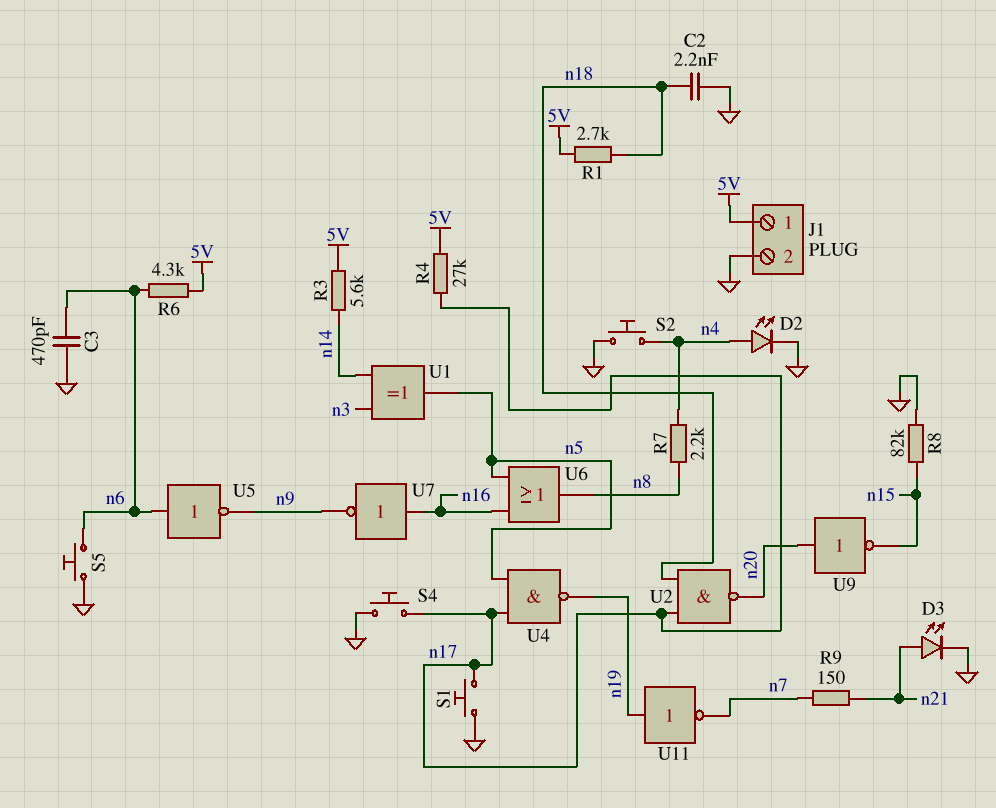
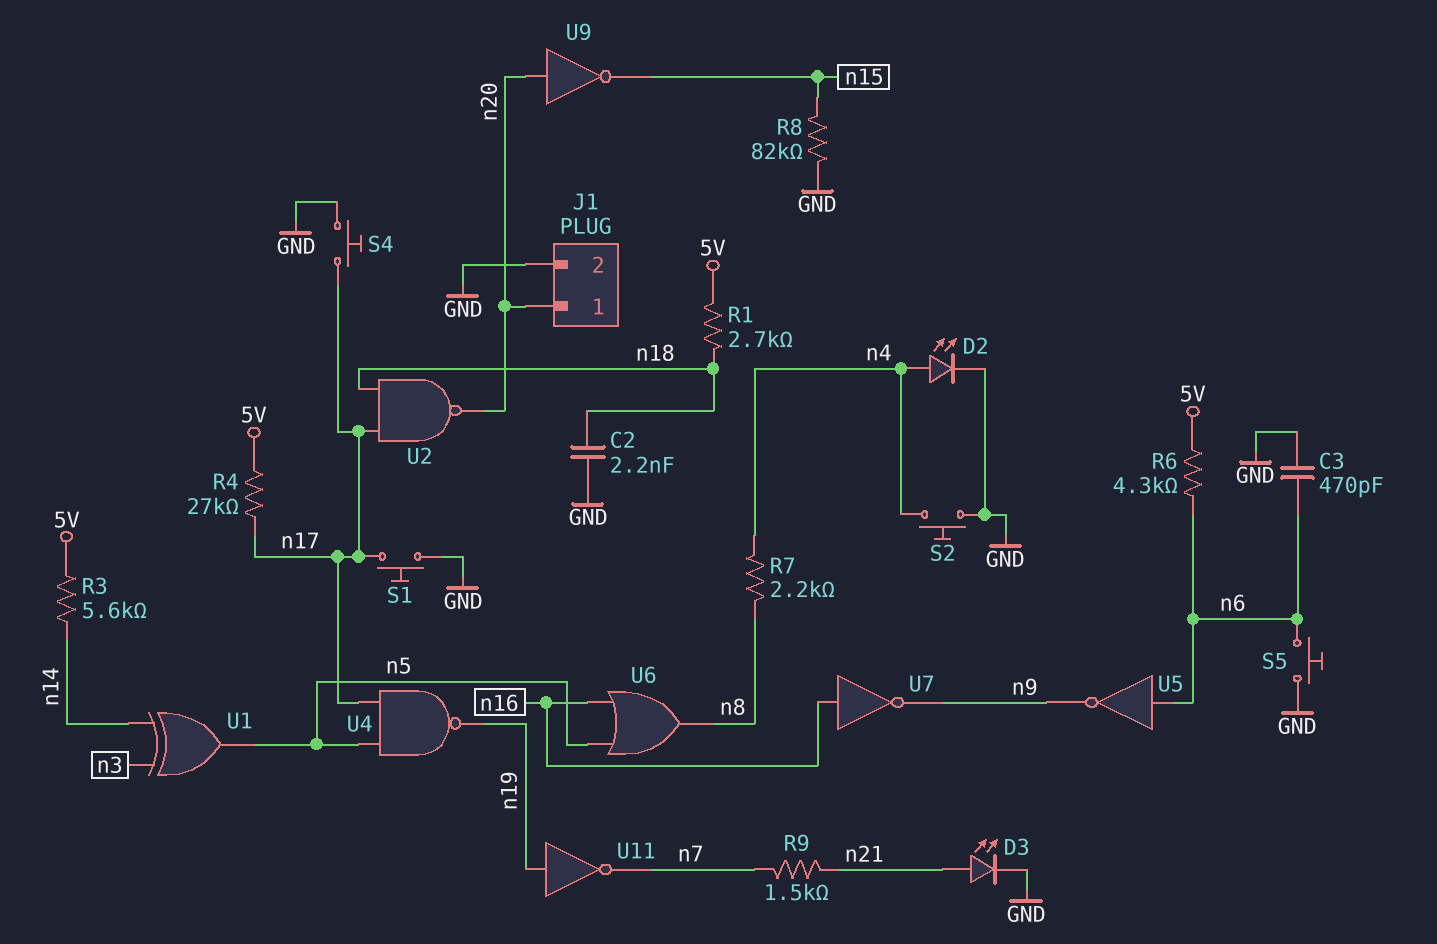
J1 pin 1: 5V -> n20
R9: 150 (n7, n21) -> 1.5k (n7, n21)

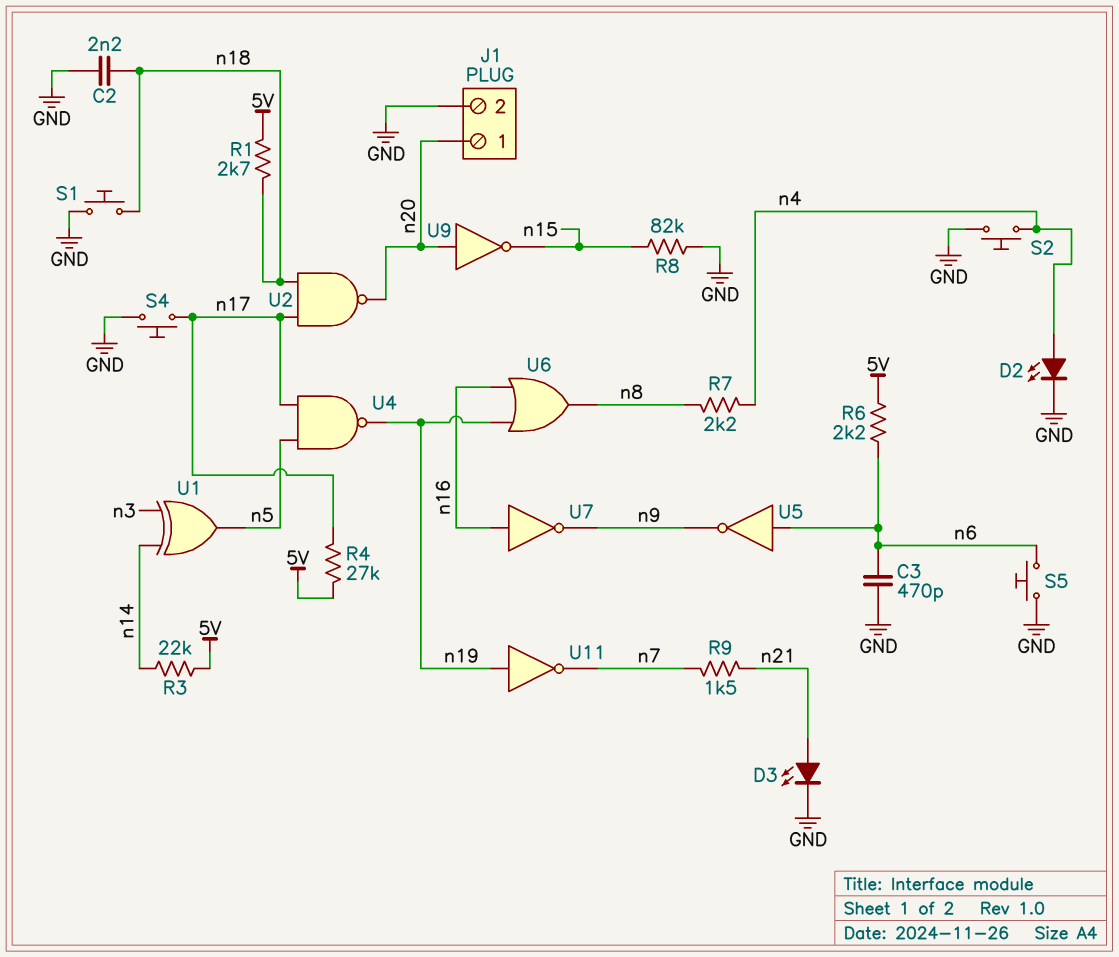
R3: 5.6k (5V, n14) -> 22k (5V, n14)
R6: 4.3k (5V, n6) -> 2.2k (5V, n6)
S1: button (GND, n17) -> button (GND, n18)
U6: OR (in n5, in n16, out n8) -> OR (in n16, in n19, out n8)

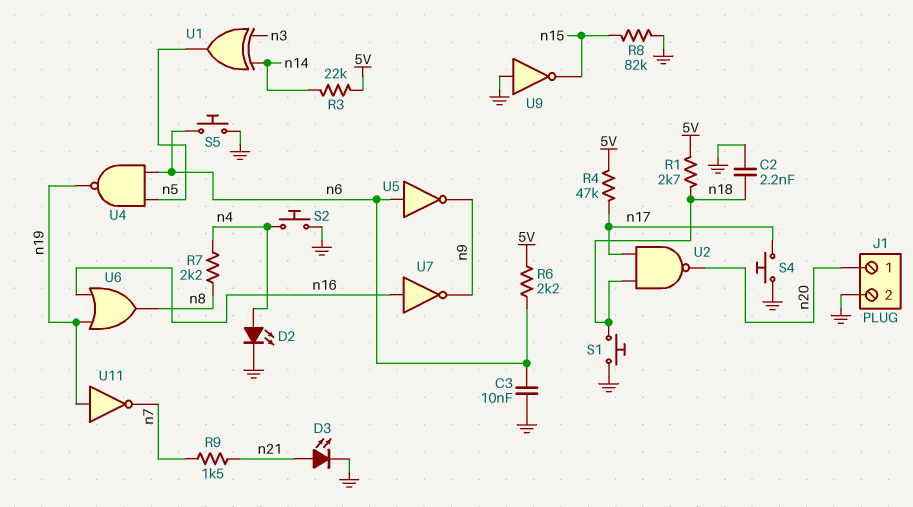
C3: 470pF (GND, n6) -> 10nF (GND, n6)
R4: 27k (5V, n17) -> 47k (5V, n17)
U4: NAND (in n5, in n17, out n19) -> NAND (in n5, in n6, out n19)
U9: NOT (in n20, out n15) -> NOT (in GND, out n15)

